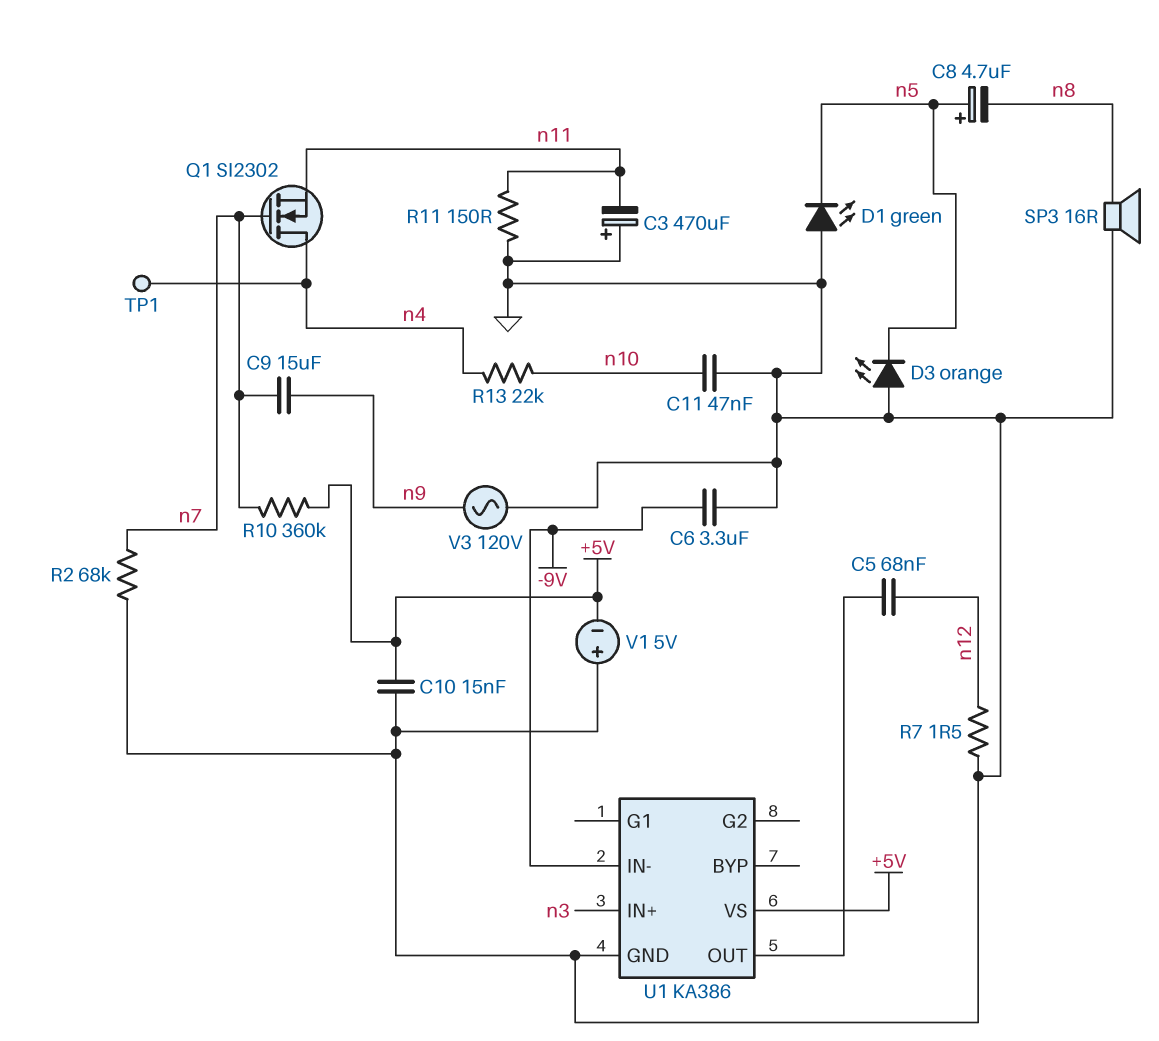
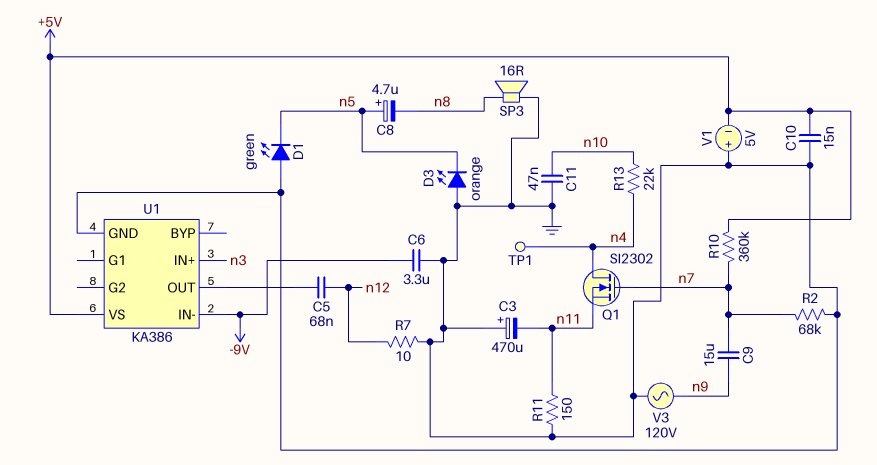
R7: 1.5 (GND, n12) -> 10 (GND, n12)

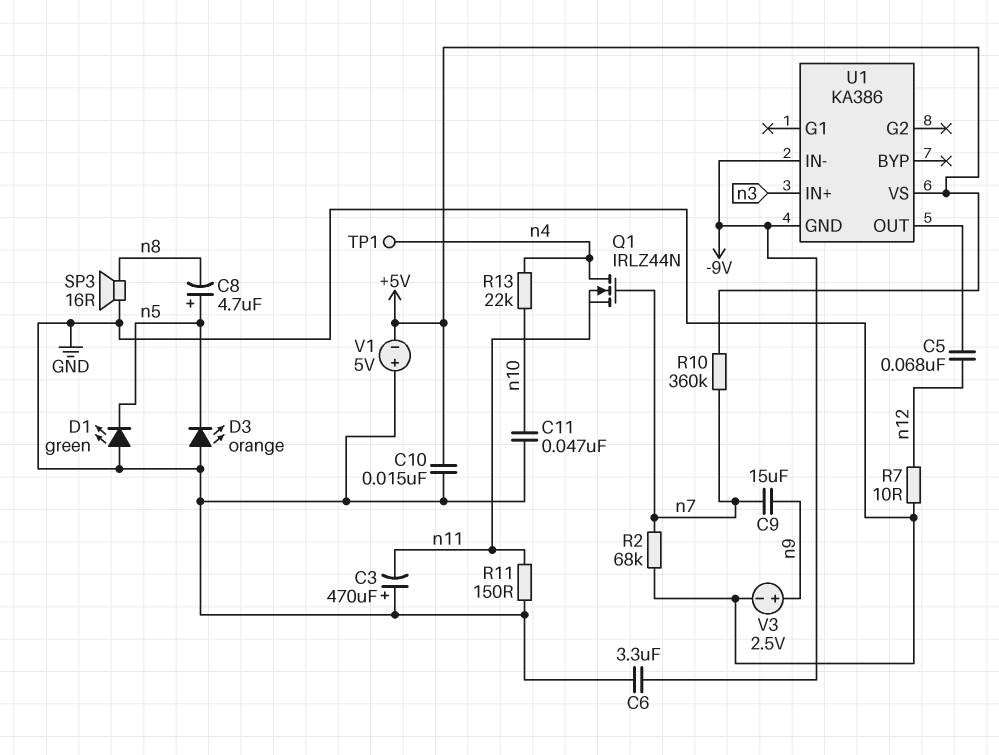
Q1: NMOS SI2302 (G n7, D n4, S n11) -> NMOS IRLZ44N (G n7, D n4, S n11)
U1 pin GND: GND -> -9V
V3: AC 120V (GND, n9) -> 2.5V (plus n9, minus GND)

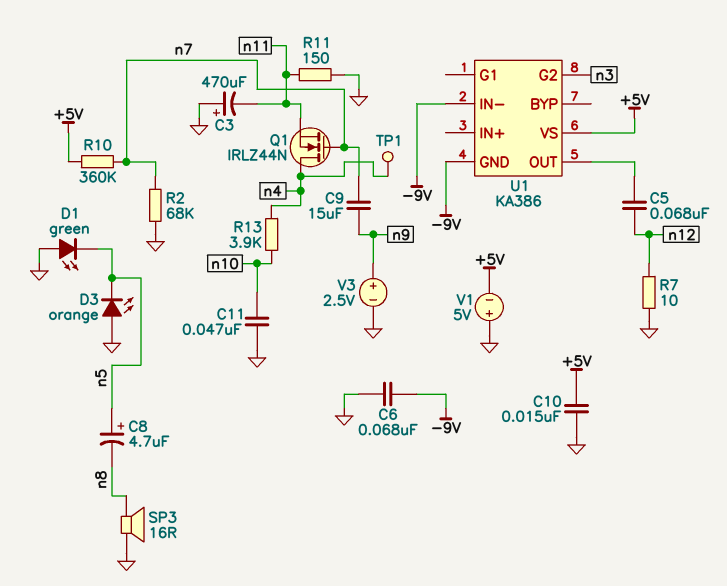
C6: 3.3uF (-9V, GND) -> 68nF (-9V, GND)
R13: 22k (n4, n10) -> 3.9k (n4, n10)
U1 pin G2: none -> n3
U1 pin IN+: n3 -> none

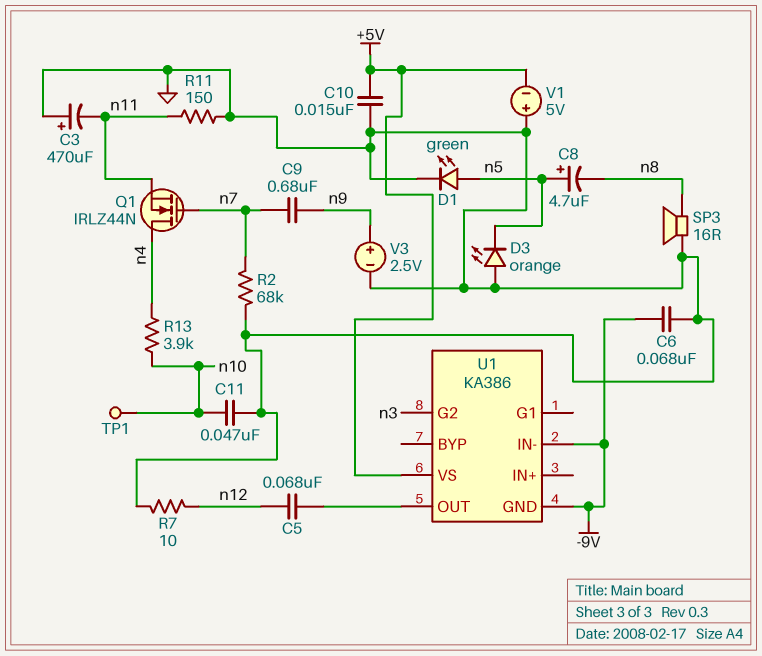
C9: 15uF (n7, n9) -> 680nF (n7, n9)
D1: LED green (A GND, K n5) -> LED green (A n5, K GND)
R10: 360k (+5V, n7) -> none
TP1: test point (n4) -> test point (n10)

